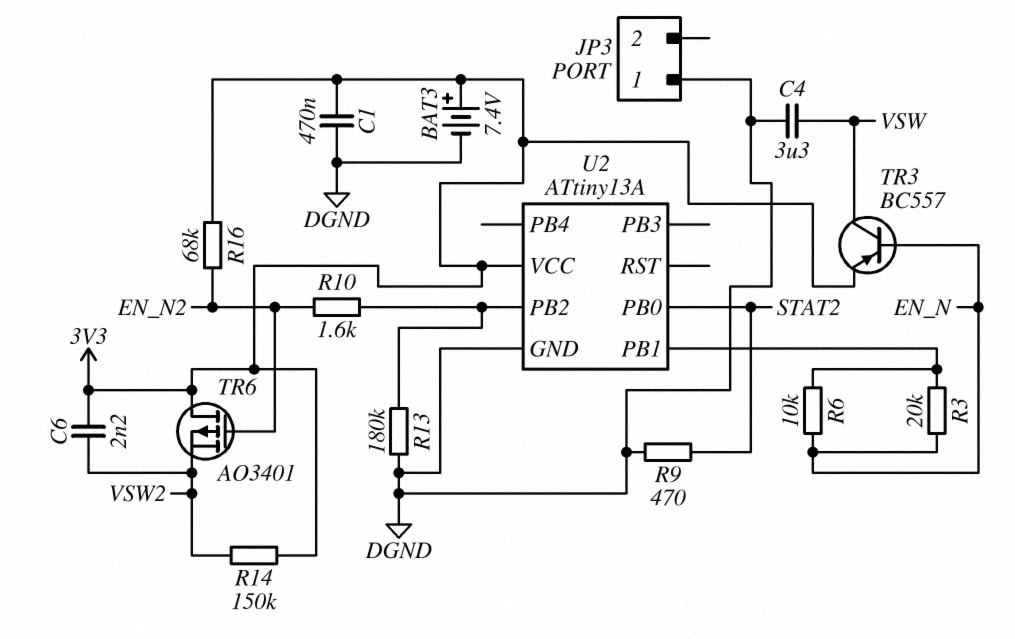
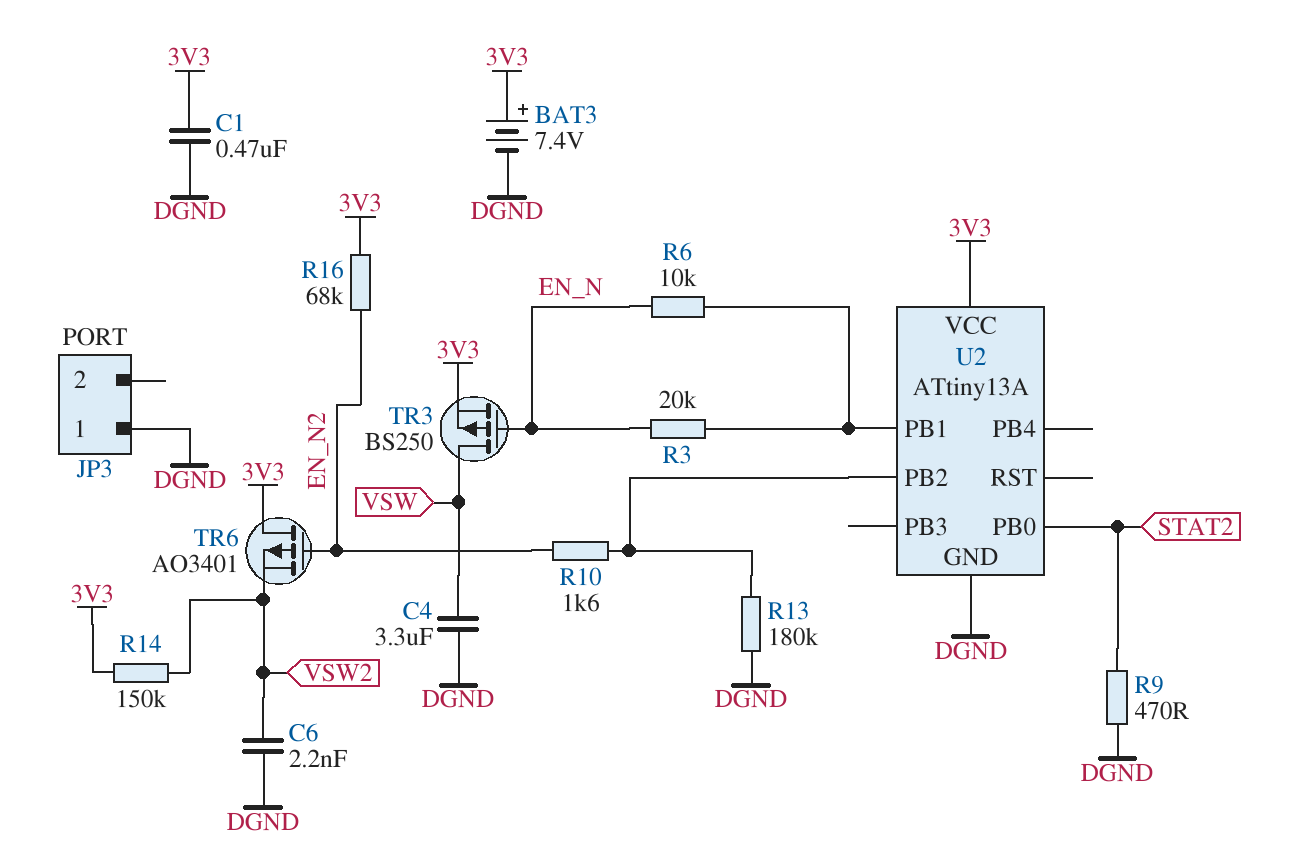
C6: 2.2nF (3V3, VSW2) -> 2.2nF (DGND, VSW2)
TR3: PNP BC557 (B EN_N, C VSW, E 3V3) -> PMOS BS250 (G EN_N, D VSW, S 3V3)

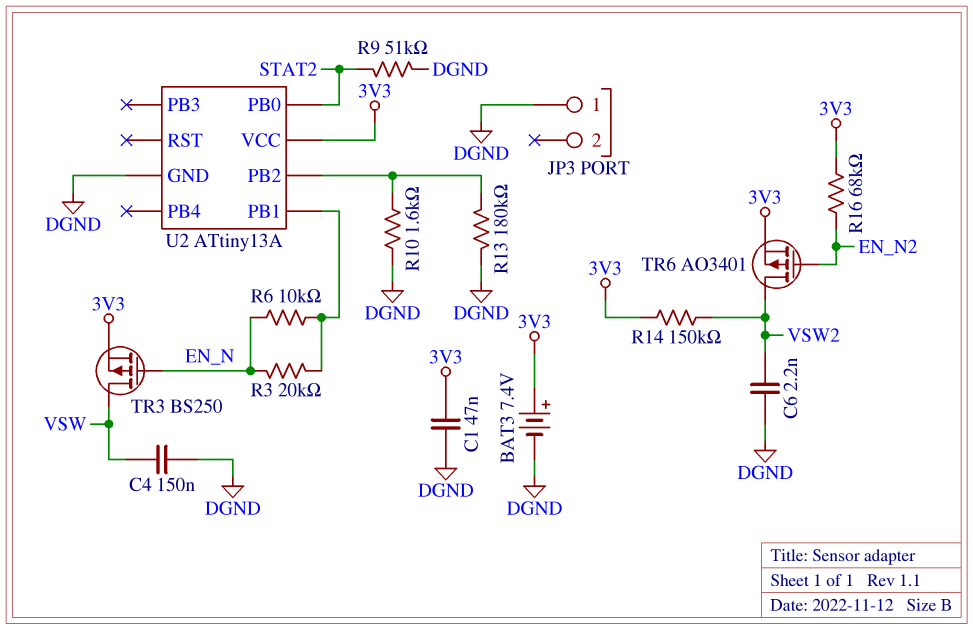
C1: 470nF (3V3, DGND) -> 47nF (3V3, DGND)
C4: 3.3uF (DGND, VSW) -> 150nF (DGND, VSW)
R9: 470 (DGND, STAT2) -> 51k (DGND, STAT2)
R10: 1.6k (EN_N2, U2/PB2) -> 1.6k (DGND, U2/PB2)
TR6: PMOS AO3401 (G EN_N2, D 3V3, S VSW2) -> PMOS AO3401 (G EN_N2, D VSW2, S 3V3)

